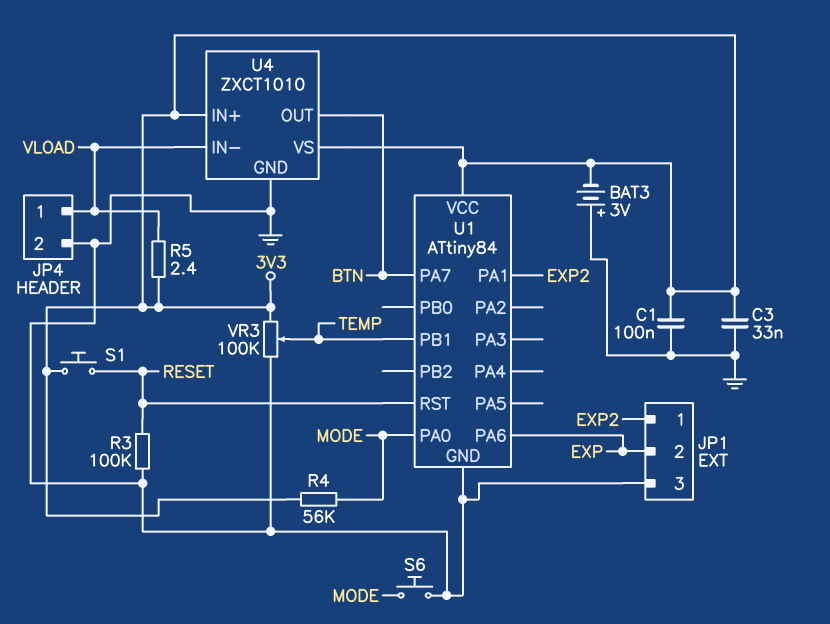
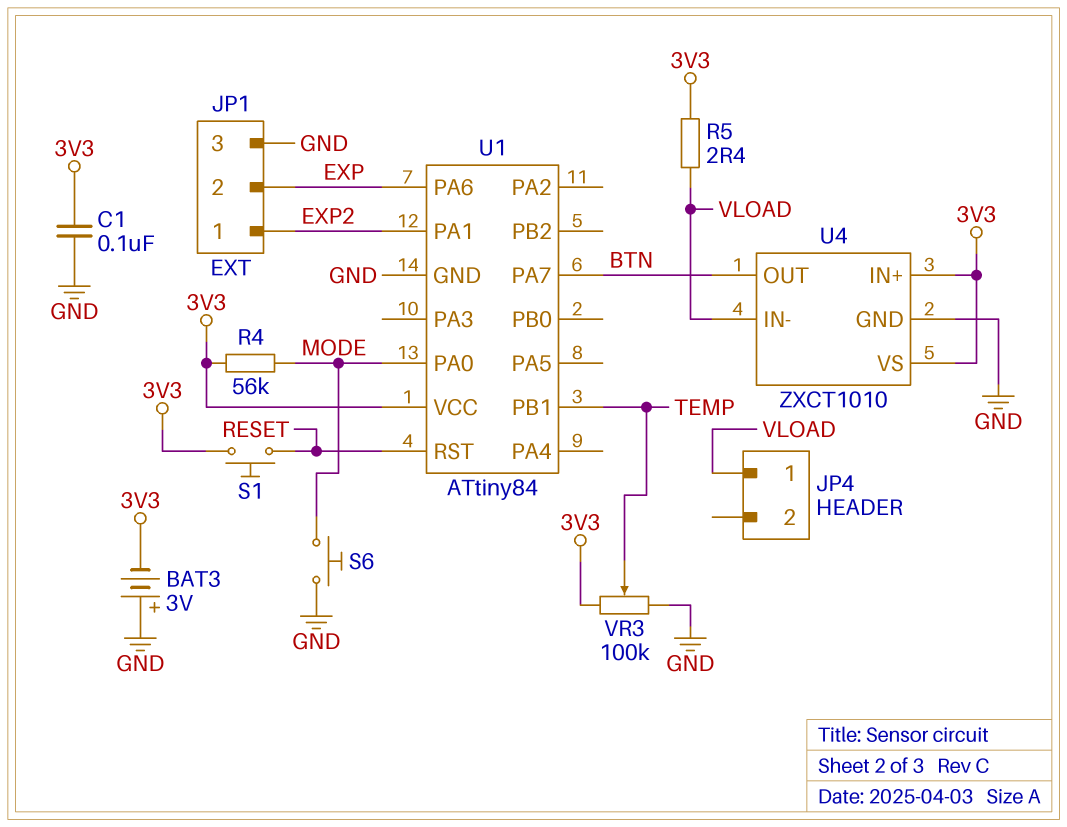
C3: 33nF (3V3, GND) -> none
JP4 pin 2: GND -> none
R3: 100k (GND, RESET) -> none

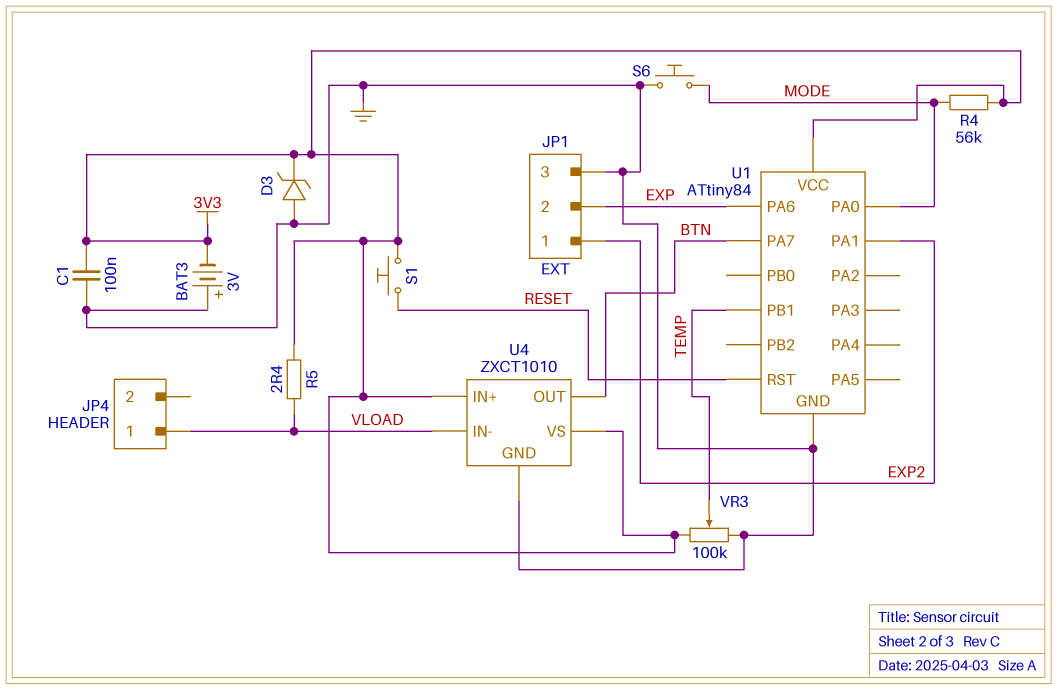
D3: none -> zener (A GND, K 3V3)

